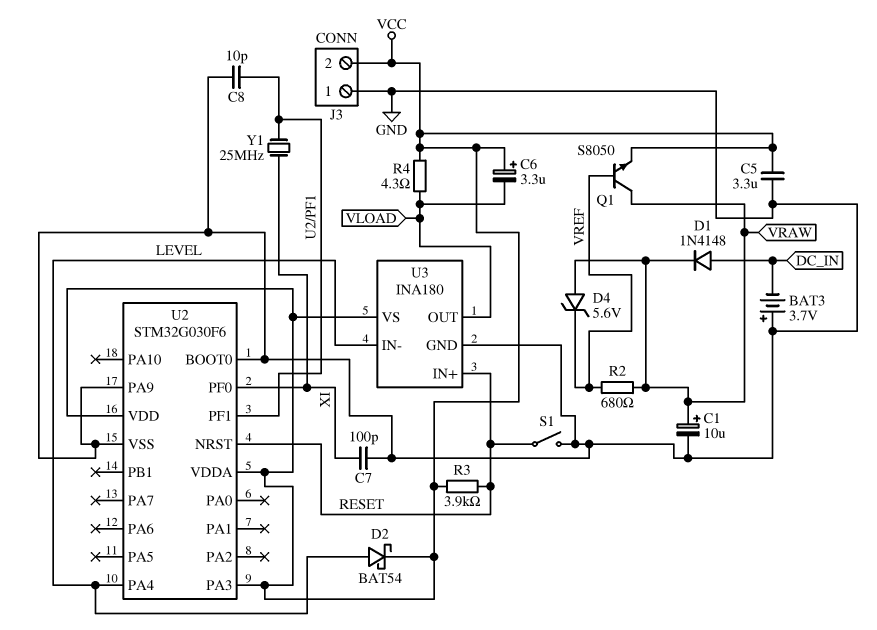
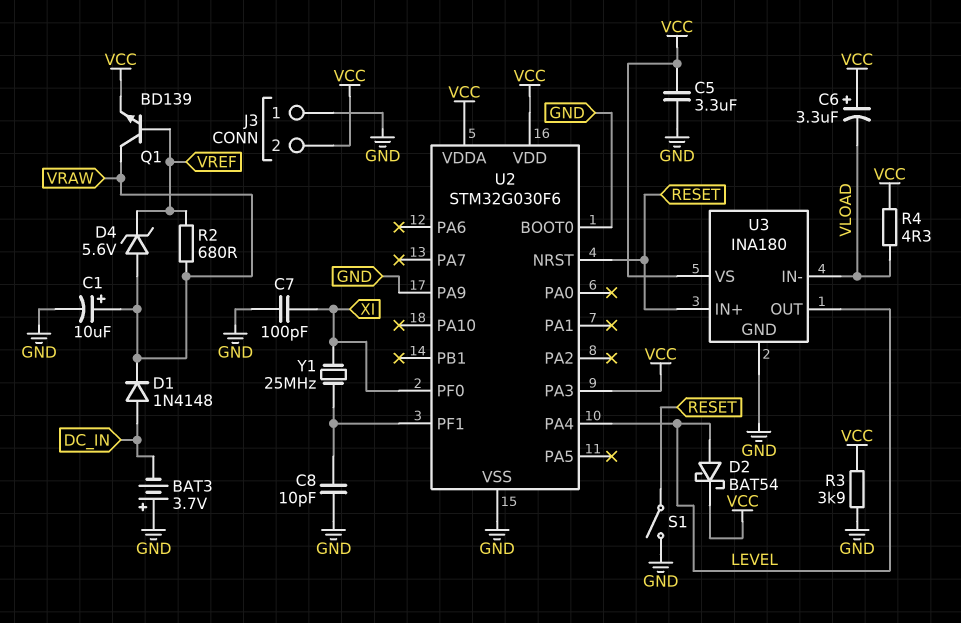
Q1: NPN S8050 (B VREF, C VRAW, E VCC) -> NPN BD139 (B VREF, C VRAW, E VCC)
R3: 3.9k (RESET, VCC) -> 3.9k (GND, VCC)
U3 pin IN-: LEVEL -> VLOAD
U3 pin OUT: VLOAD -> LEVEL

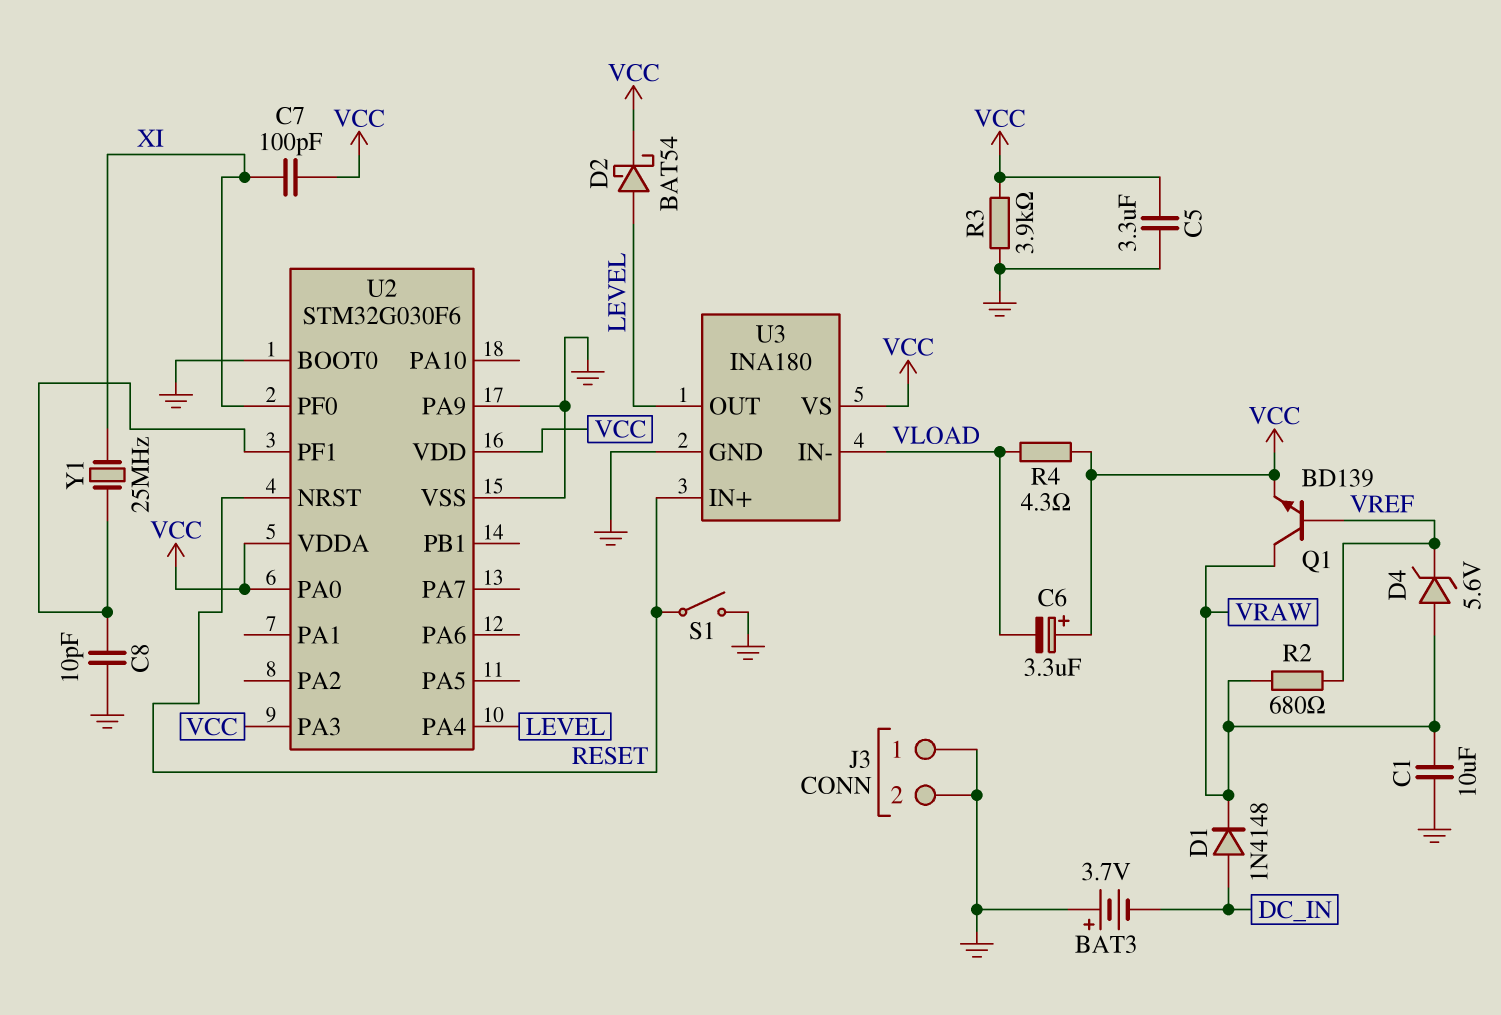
C1: 10uF (plus VRAW, minus GND) -> 10uF (GND, VRAW)
C7: 100pF (GND, XI) -> 100pF (VCC, XI)
J3 pin 2: VCC -> GND
U2 pin PA0: none -> VCC

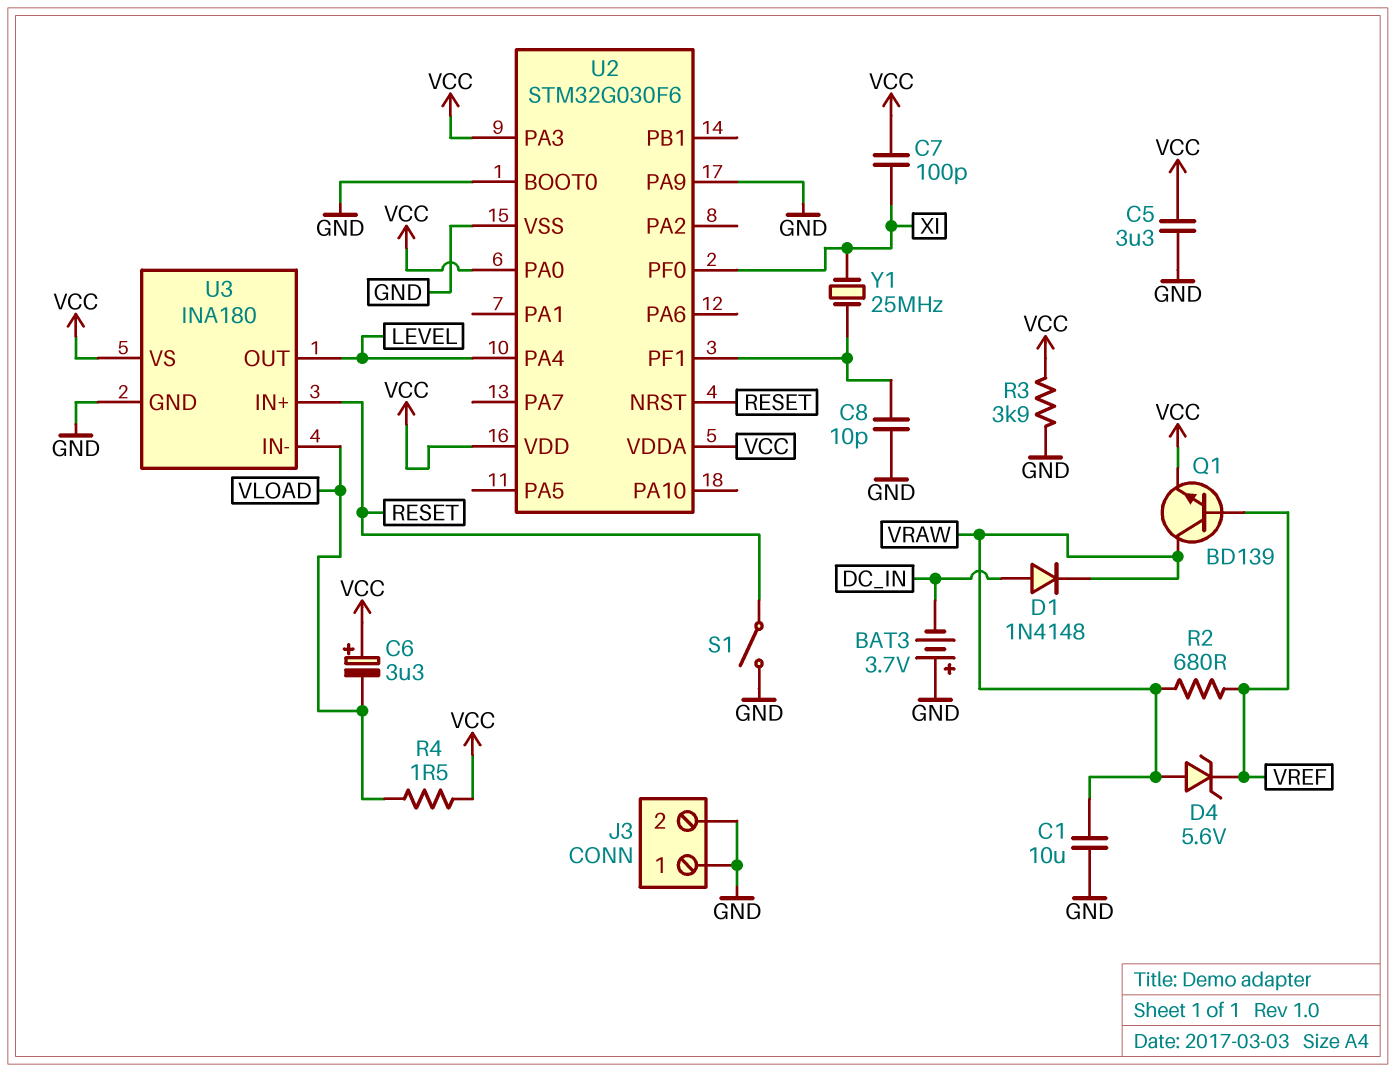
D2: schottky BAT54 (A LEVEL, K VCC) -> none
R4: 4.3 (VCC, VLOAD) -> 1.5 (VCC, VLOAD)

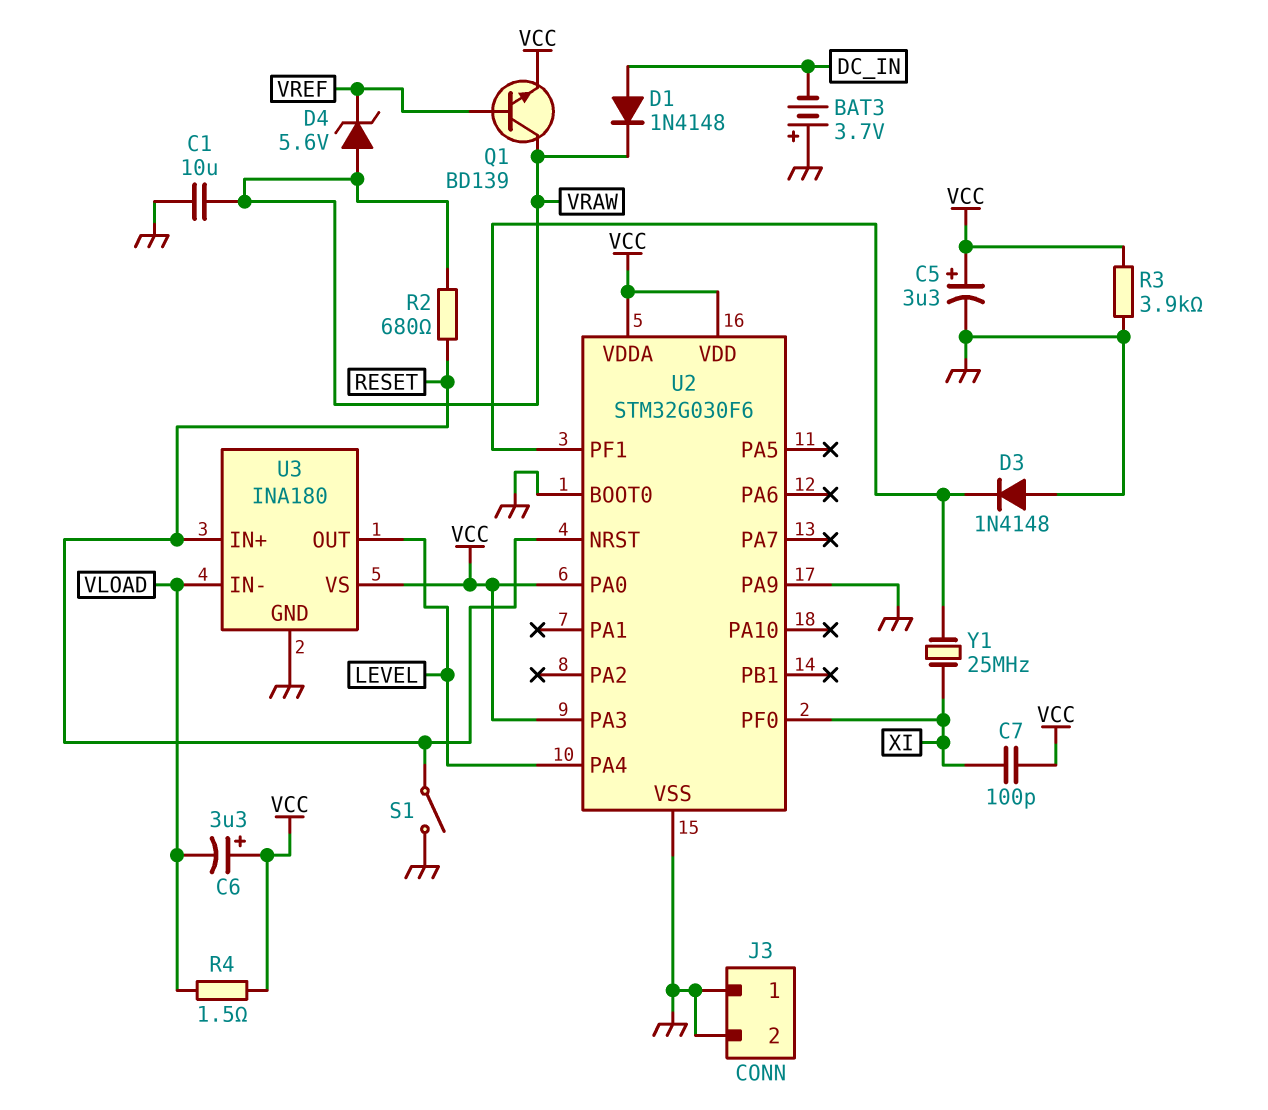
C5: 3.3uF (GND, VCC) -> 3.3uF (plus VCC, minus GND)
C8: 10pF (GND, U2/PF1) -> none
D3: none -> diode 1N4148 (A GND, K U2/PF1)
R2: 680 (VRAW, VREF) -> 680 (RESET, VRAW)

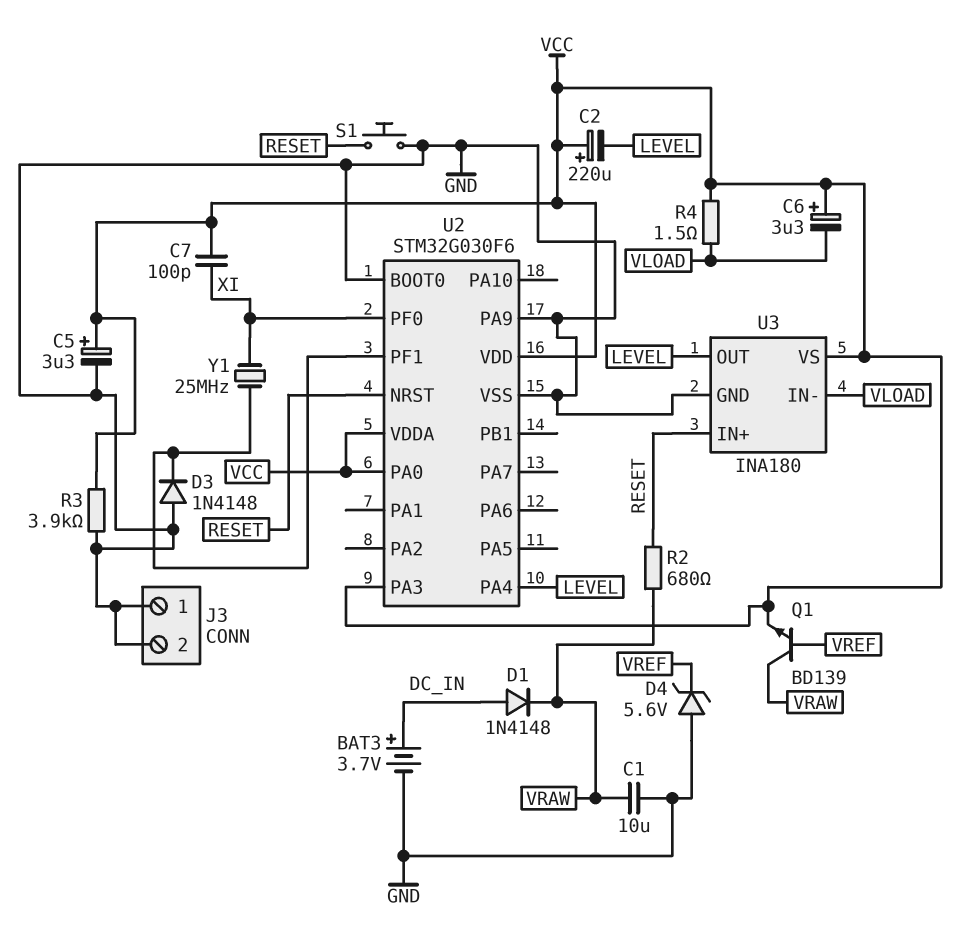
BAT3: 3.7V (plus GND, minus DC_IN) -> 3.7V (plus DC_IN, minus GND)
C2: none -> 220uF (plus VCC, minus LEVEL)
D4: zener 5.6V (A VRAW, K VREF) -> zener 5.6V (A GND, K VREF)
S1: switch (GND, RESET) -> button (GND, RESET)

